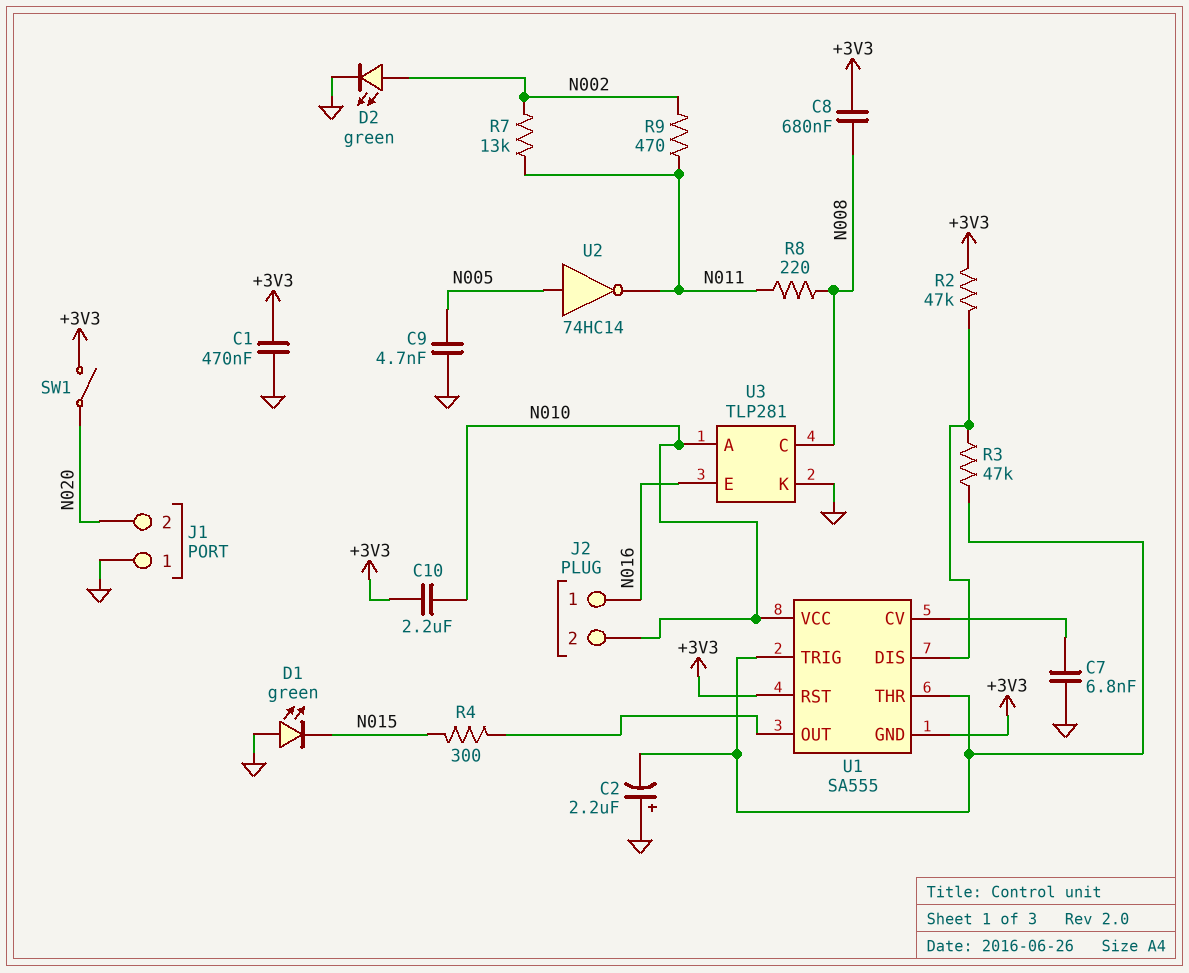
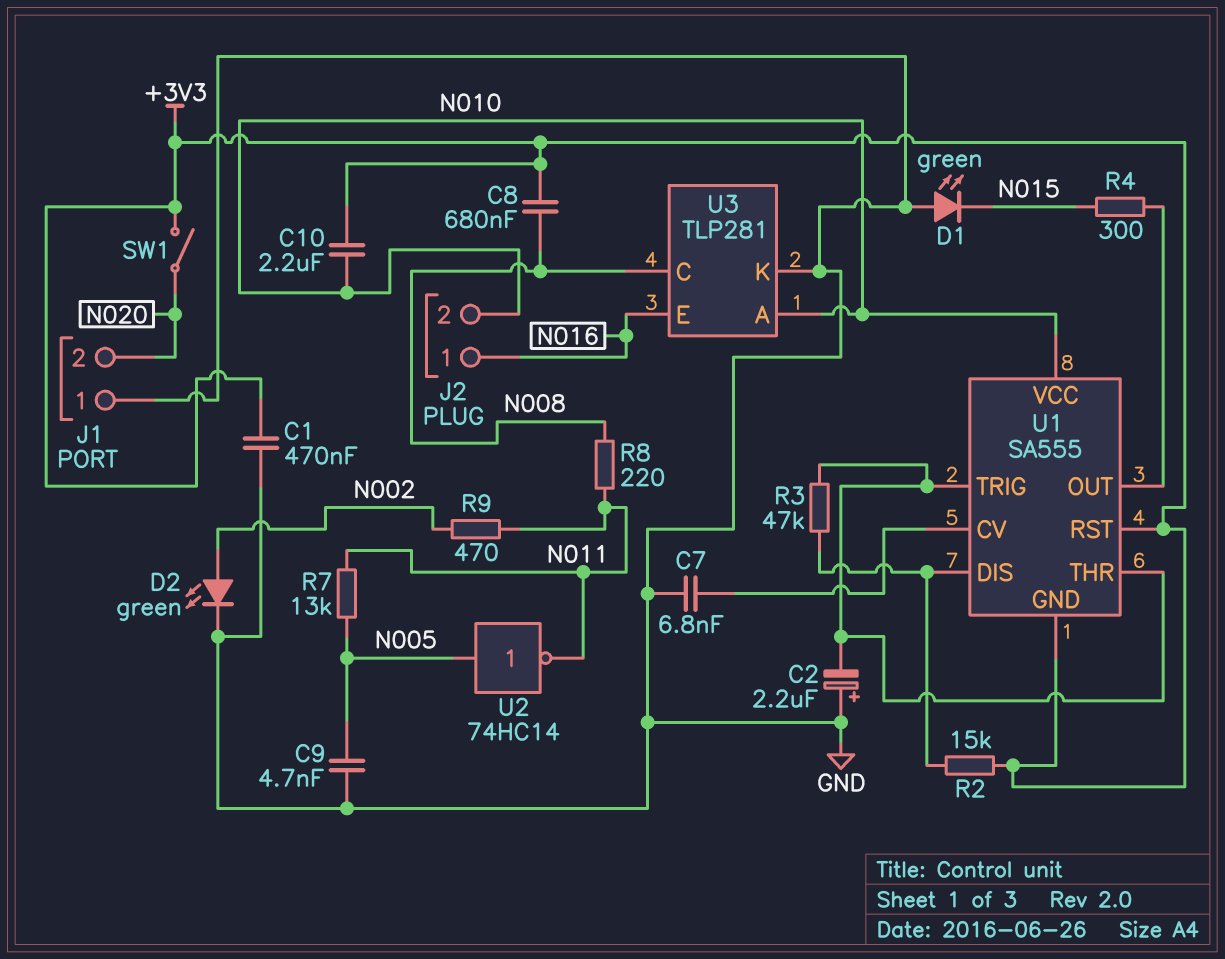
R2: 47k (+3V3, U1/DIS) -> 15k (+3V3, U1/DIS)
R7: 13k (N002, N011) -> 13k (N005, N011)

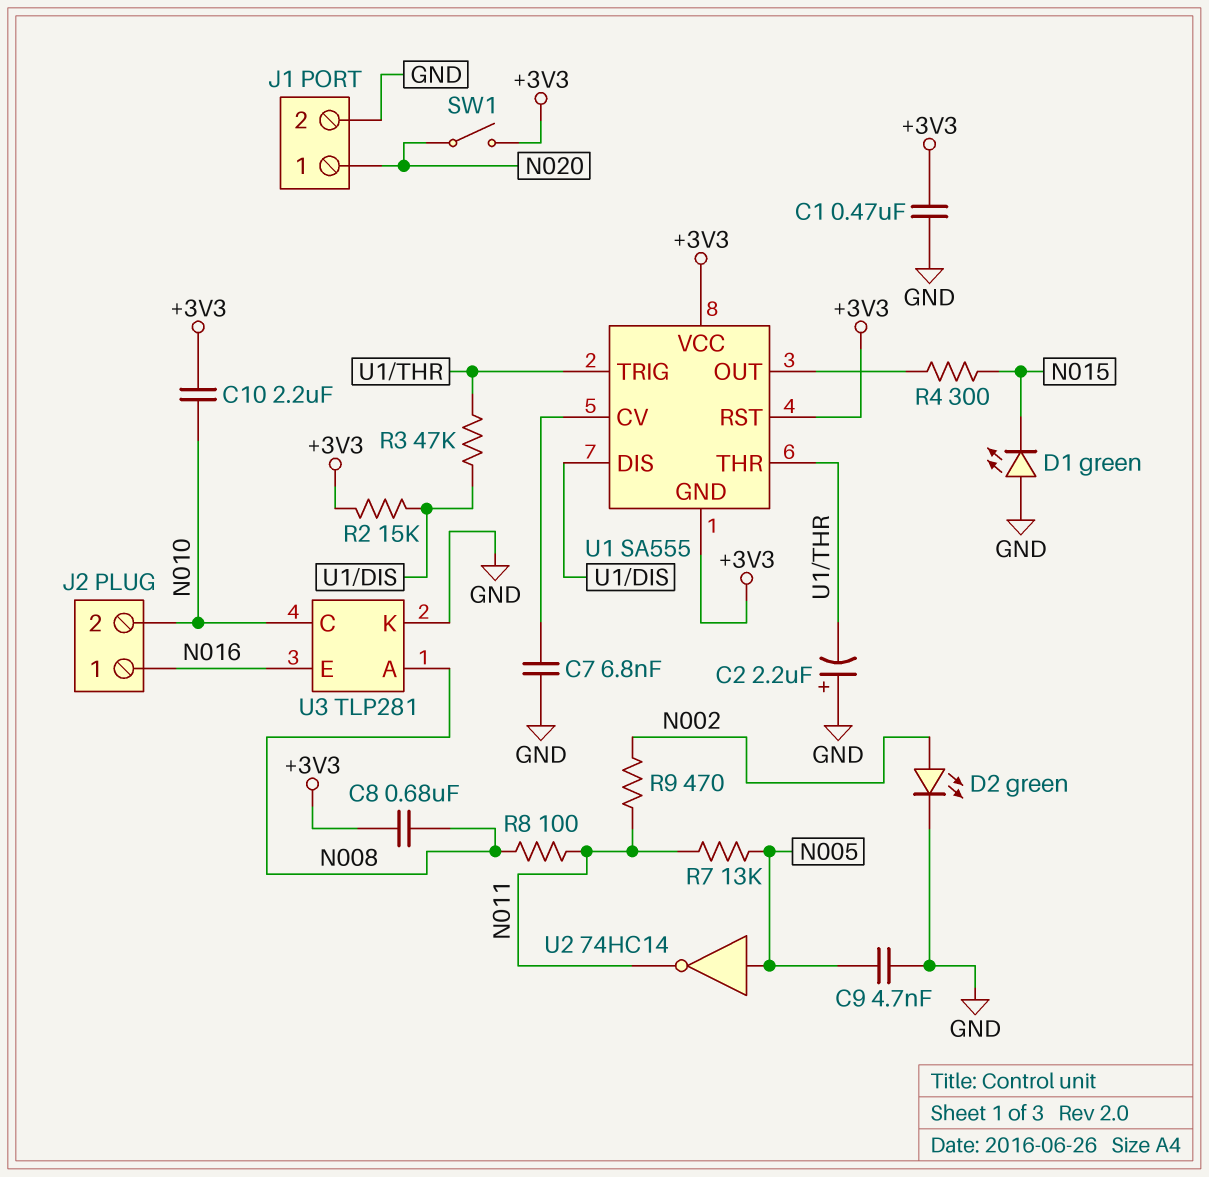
J1 pin 1: GND -> N020
J1 pin 2: N020 -> GND
R8: 220 (N008, N011) -> 100 (N008, N011)
U1 pin VCC: N010 -> +3V3
U3 pin A: N010 -> N008
U3 pin C: N008 -> N010

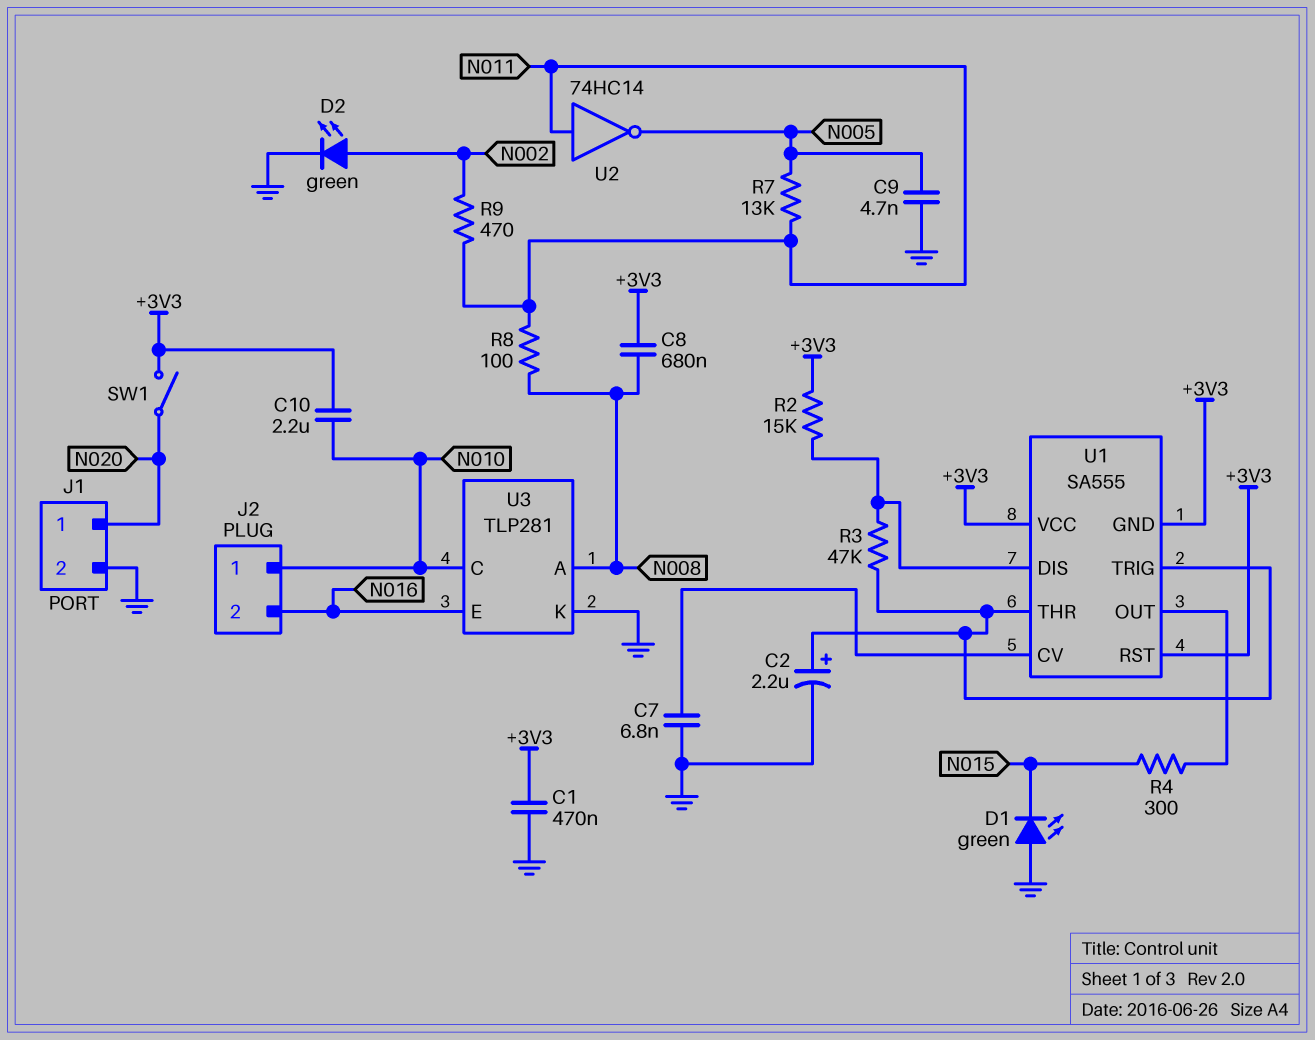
C2: 2.2uF (plus GND, minus U1/THR) -> 2.2uF (plus U1/THR, minus GND)
J2 pin 1: N016 -> N010
J2 pin 2: N010 -> N016
U2: NOT 74HC14 (in N005, out N011) -> NOT 74HC14 (in N011, out N005)

